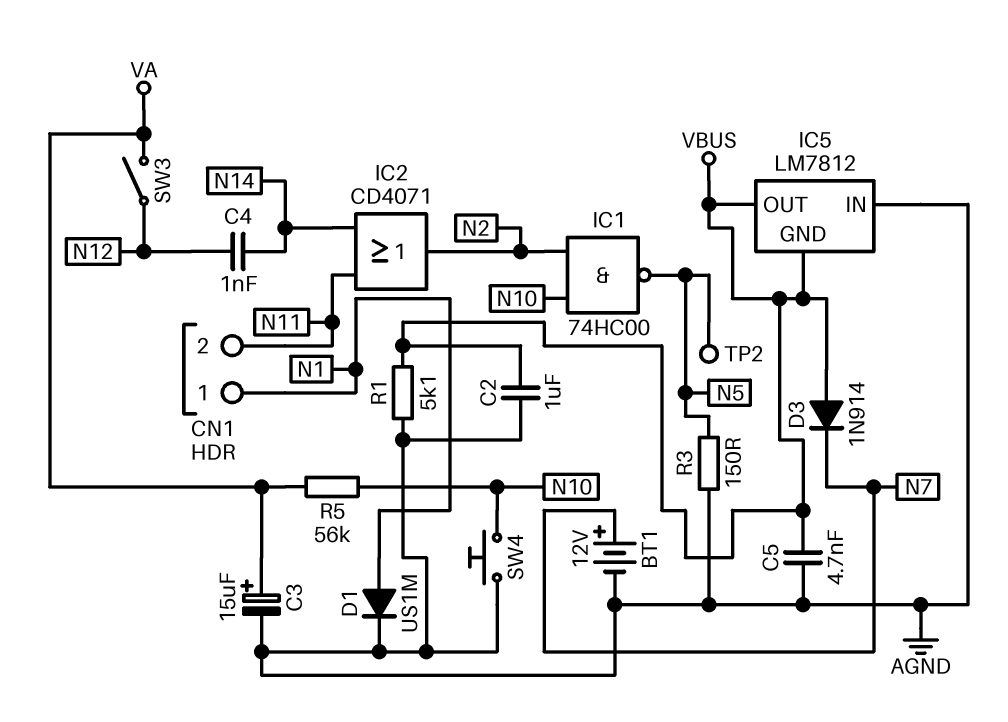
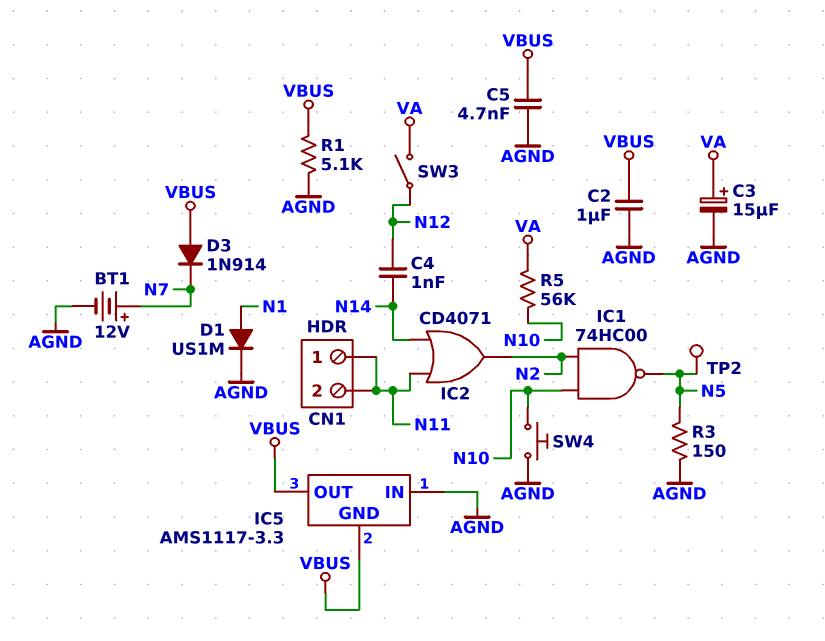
CN1 pin 1: N1 -> N11
IC5: LM7812 -> AMS1117-3.3

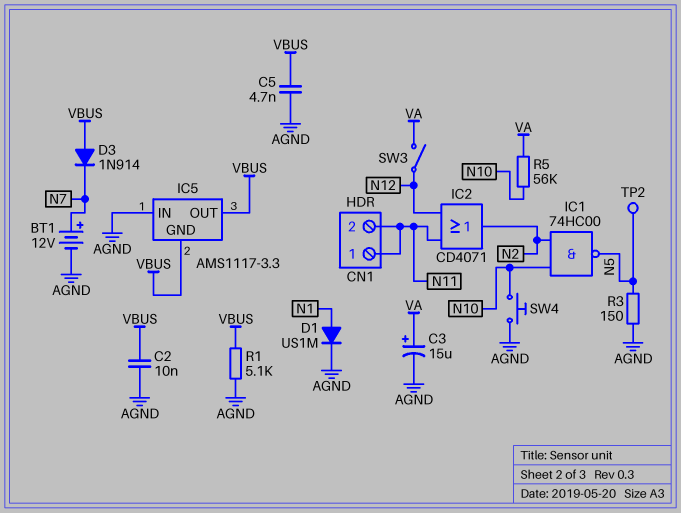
C2: 1uF (AGND, VBUS) -> 10nF (AGND, VBUS)
C4: 1nF (N12, N14) -> none
IC2: OR CD4071 (in N11, in N14, out N2) -> OR CD4071 (in N11, in N12, out N2)

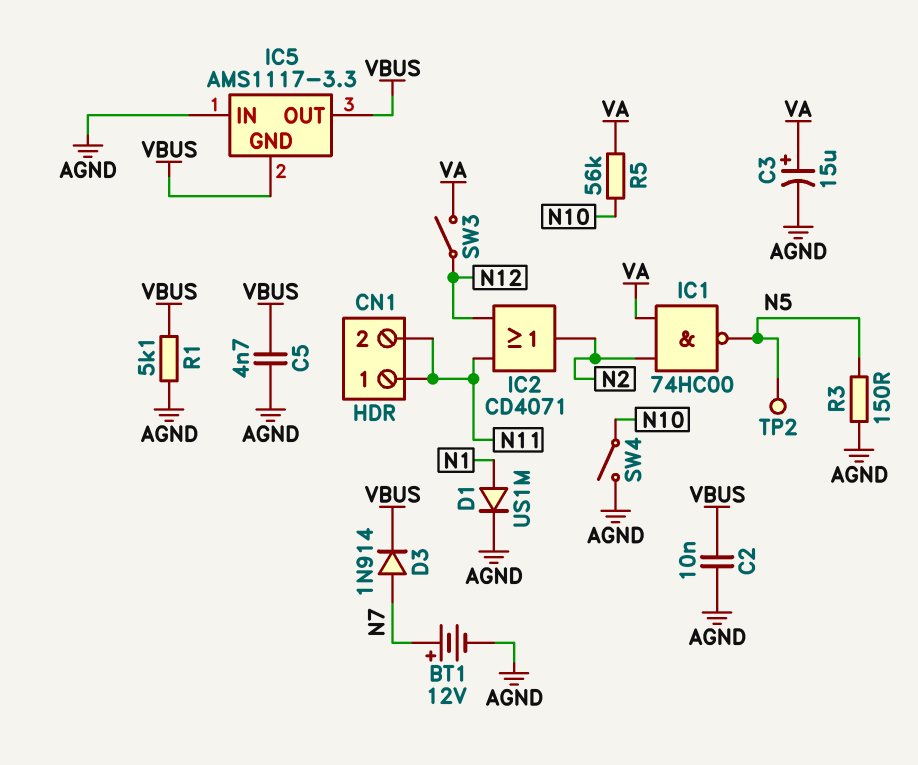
D3: diode 1N914 (A VBUS, K N7) -> diode 1N914 (A N7, K VBUS)
IC1: NAND 74HC00 (in N2, in N10, out N5) -> NAND 74HC00 (in N2, in VA, out N5)
SW4: button (AGND, N10) -> switch (AGND, N10)

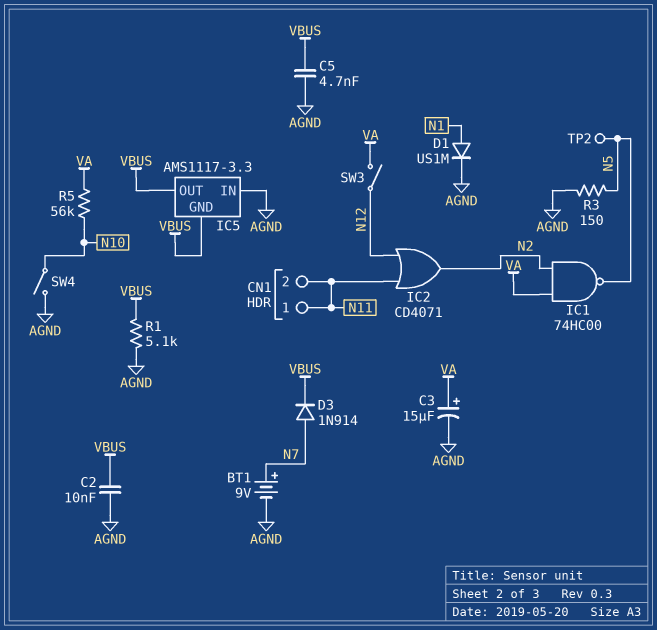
BT1: 12V (plus N7, minus AGND) -> 9V (plus N7, minus AGND)

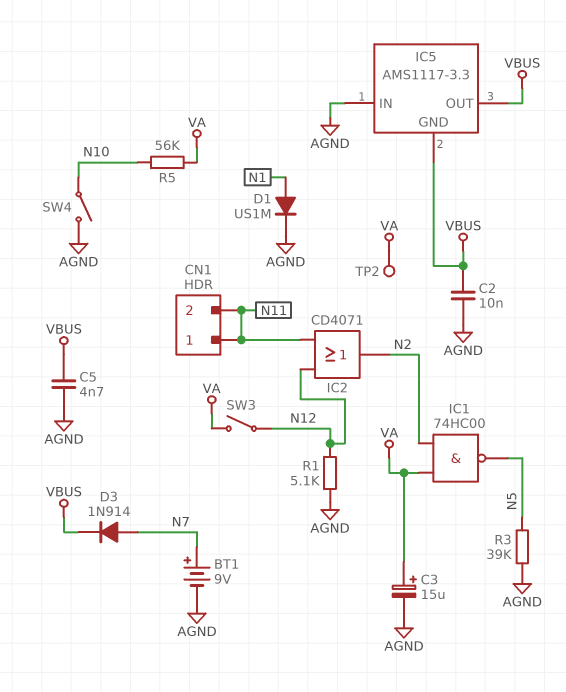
R1: 5.1k (AGND, VBUS) -> 5.1k (AGND, N12)
R3: 150 (AGND, N5) -> 39k (AGND, N5)
TP2: test point (N5) -> test point (VA)

